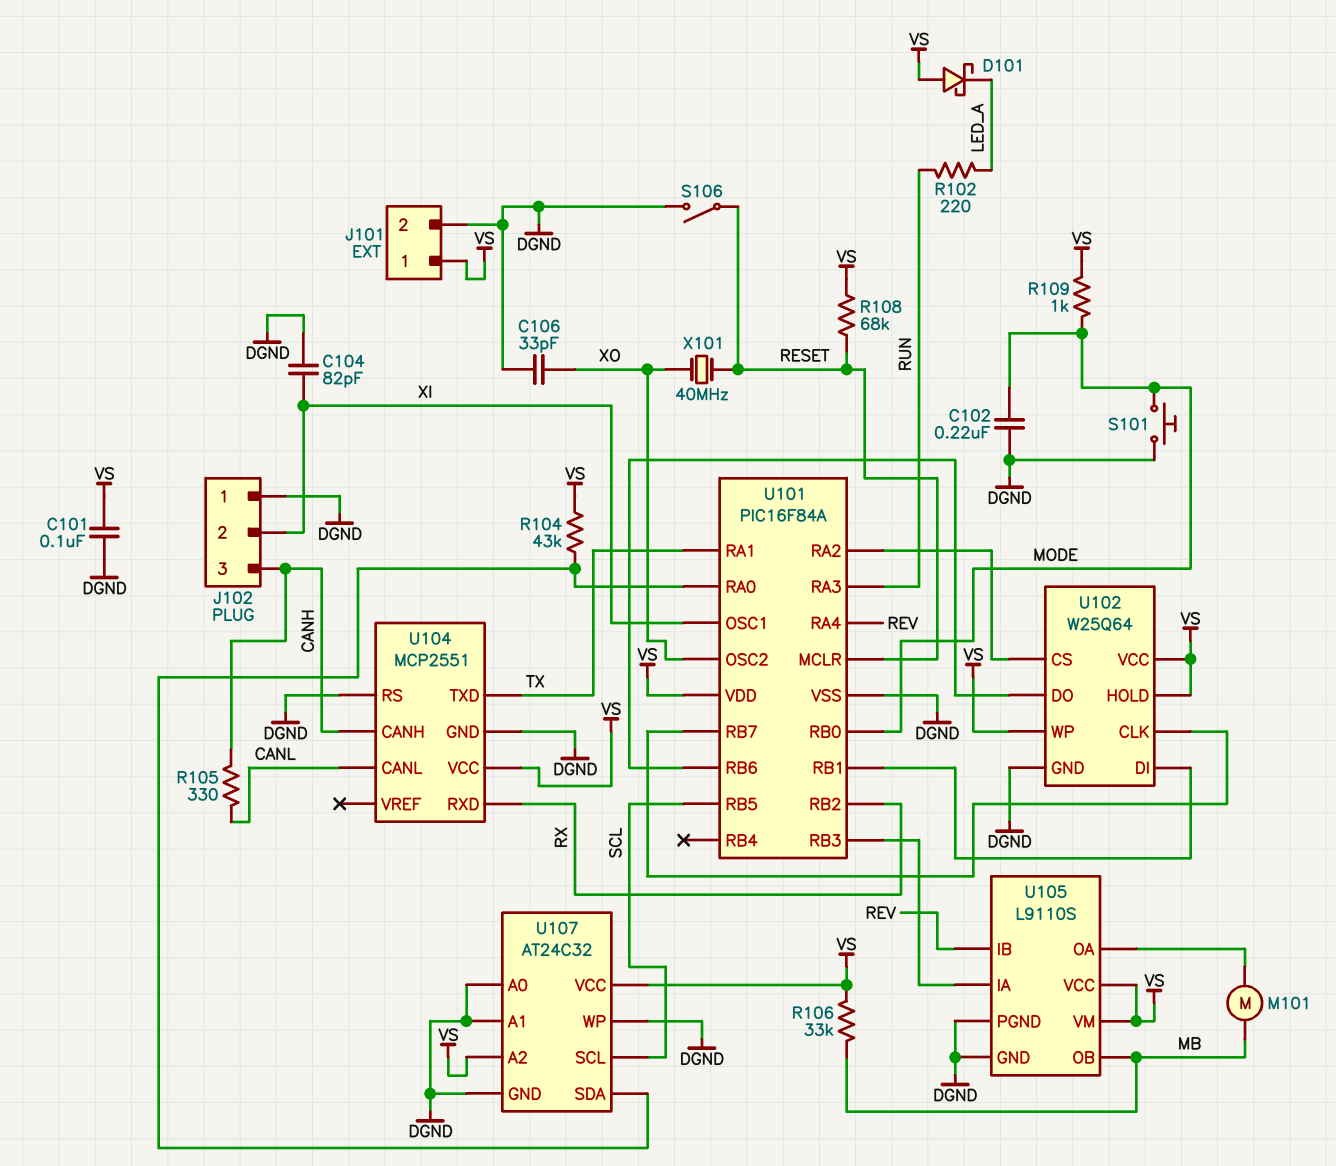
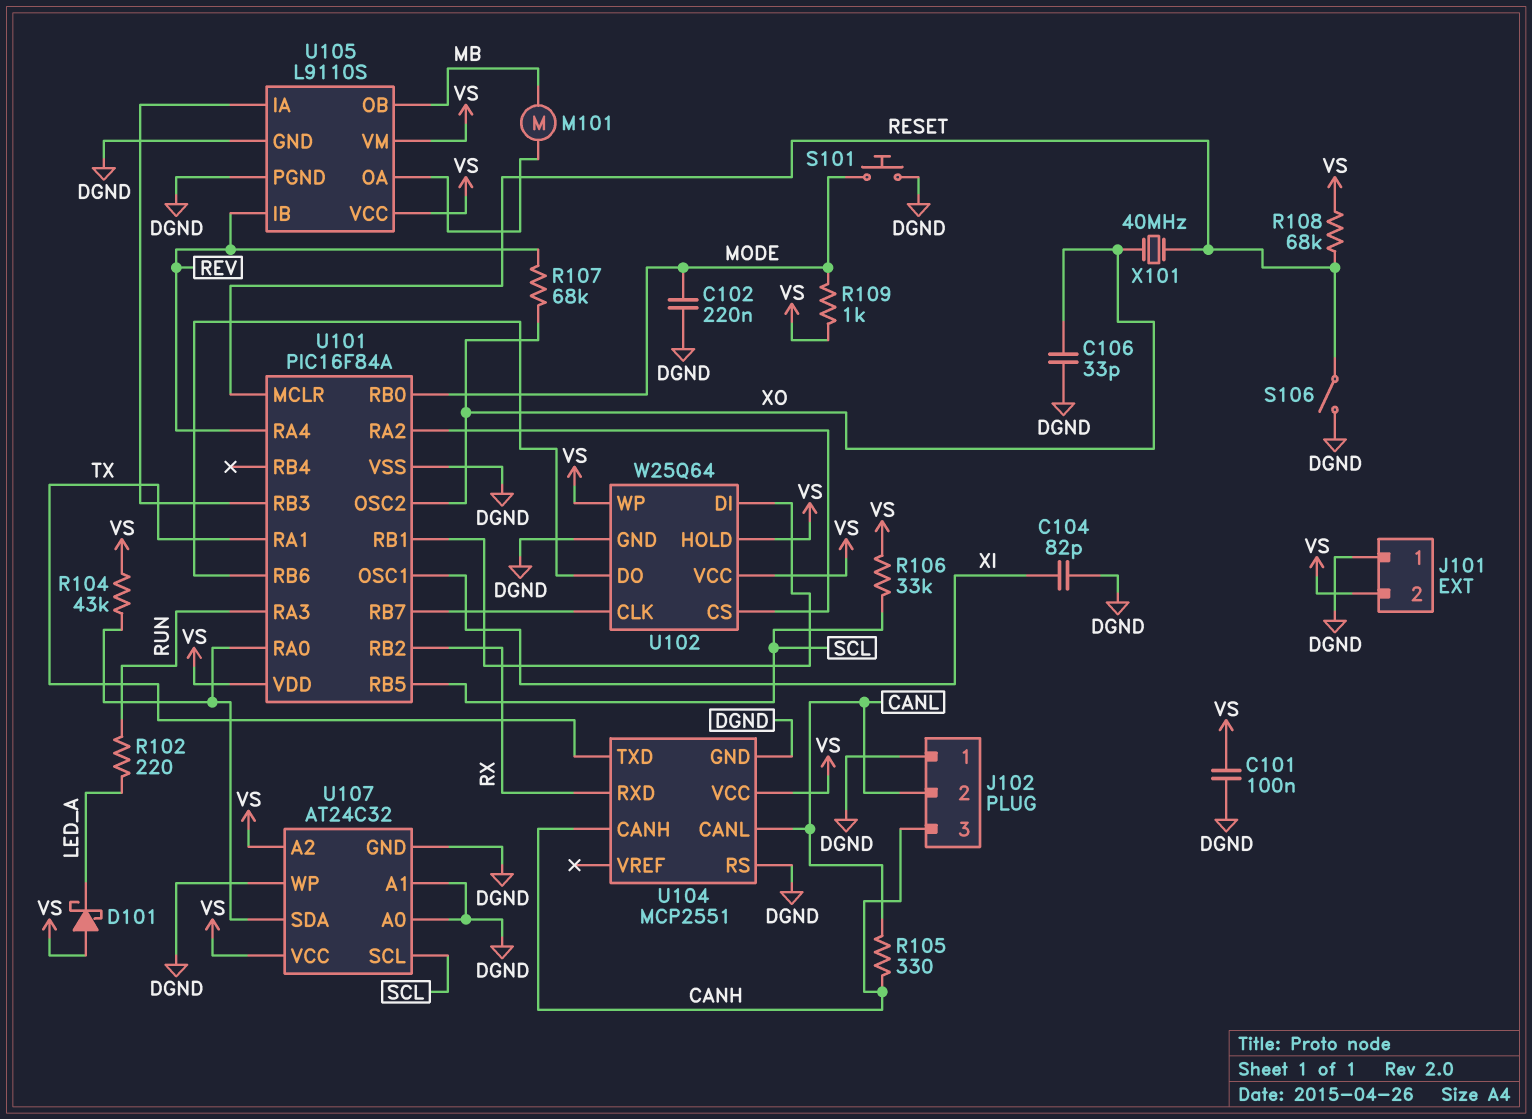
J101 pin 1: VS -> DGND
J101 pin 2: DGND -> VS
J102 pin 2: XI -> CANL
R106: 33k (MB, VS) -> 33k (SCL, VS)
R107: none -> 68k (REV, XO)

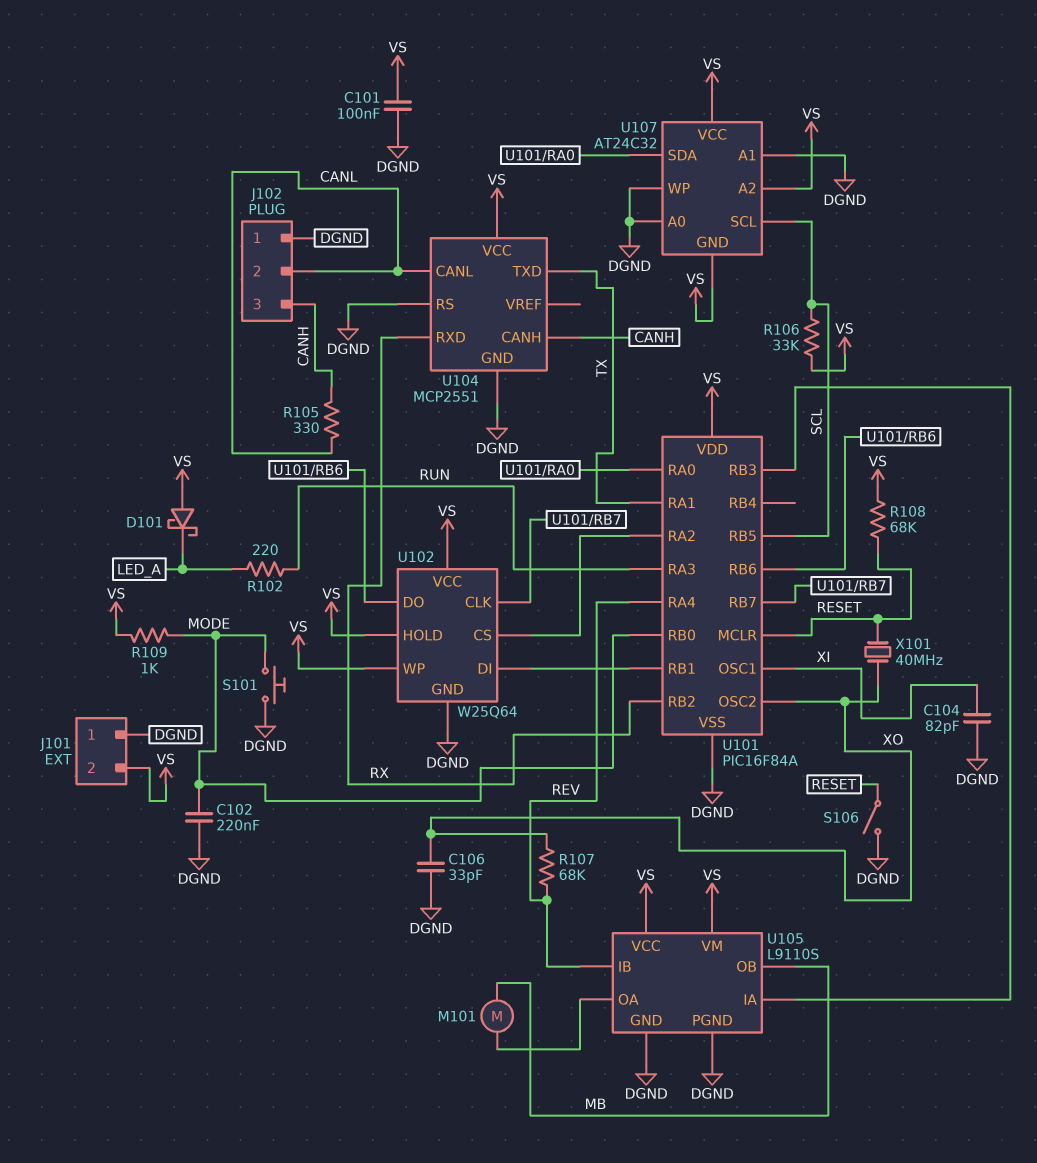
R104: 43k (U101/RA0, VS) -> none
U107 pin GND: DGND -> VS

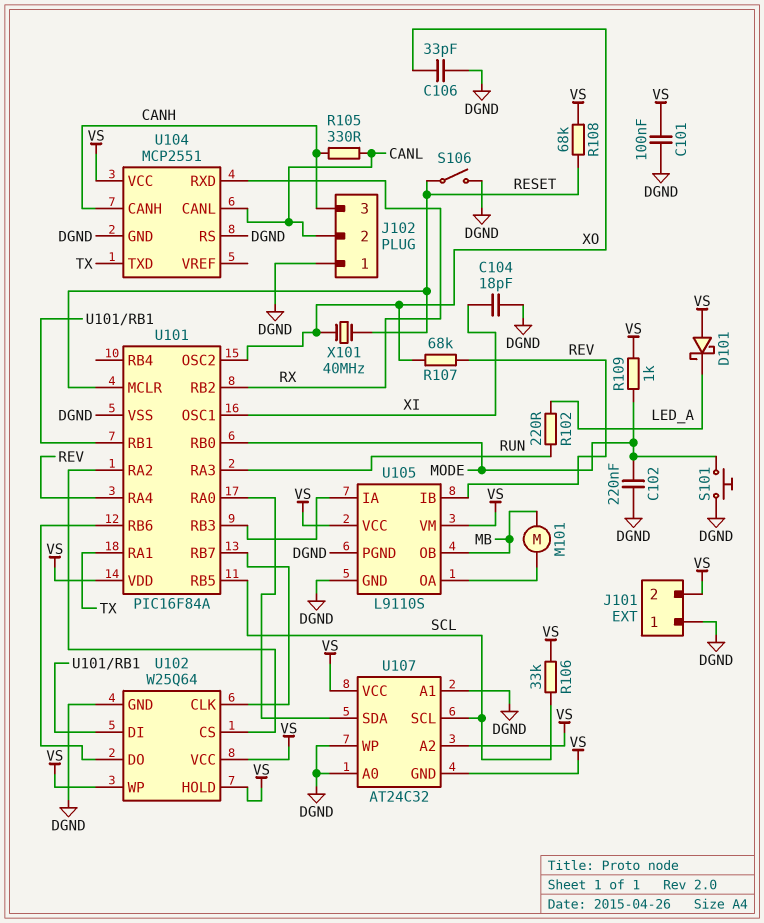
C104: 82pF (DGND, XI) -> 18pF (DGND, XI)

